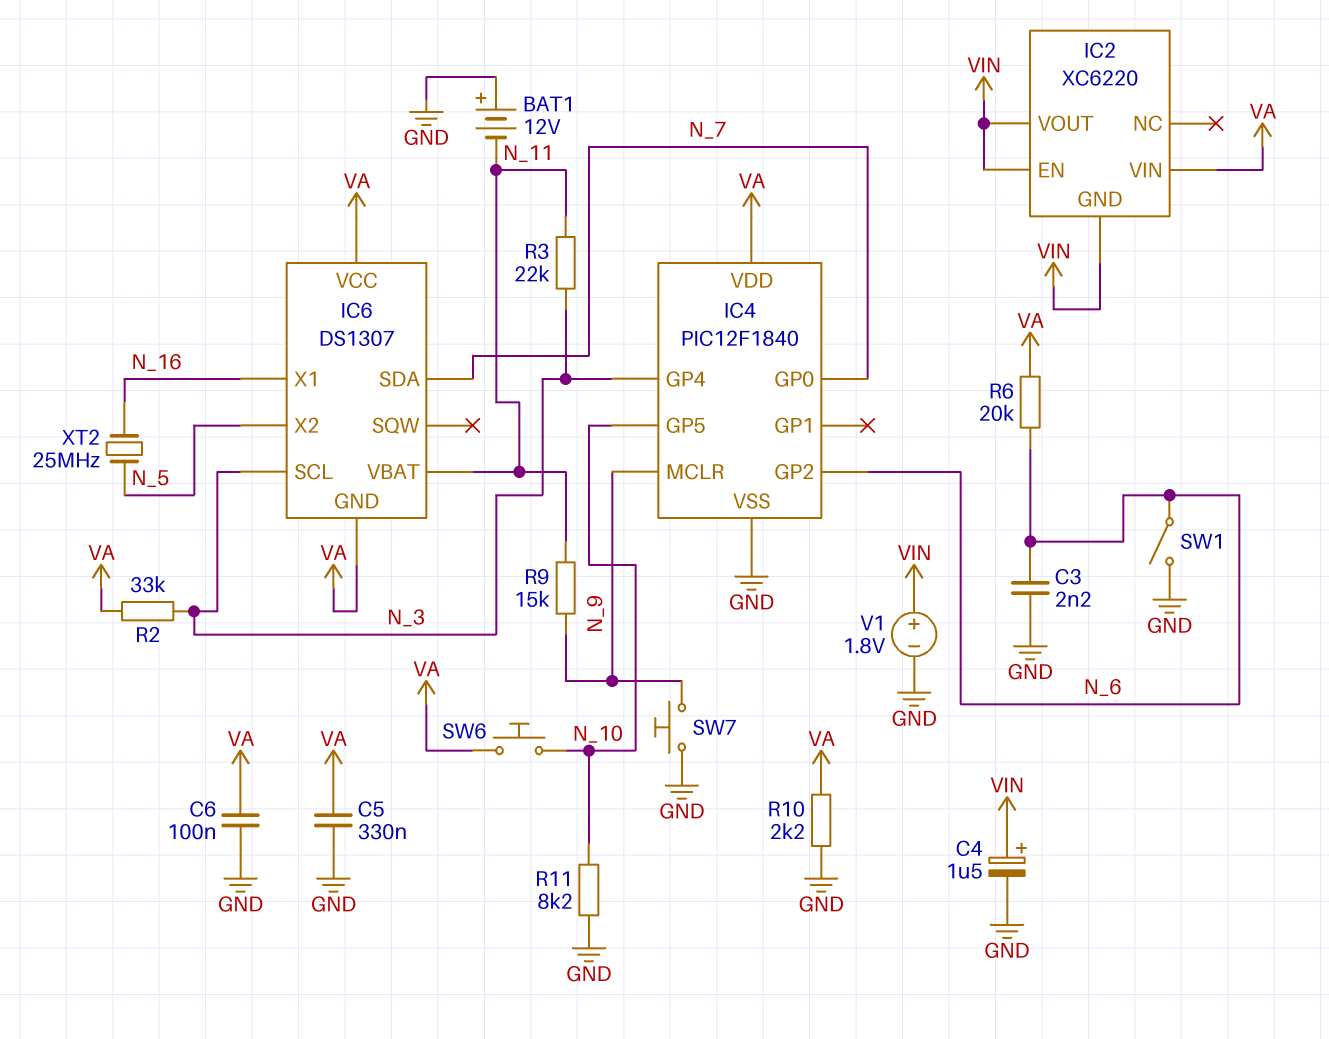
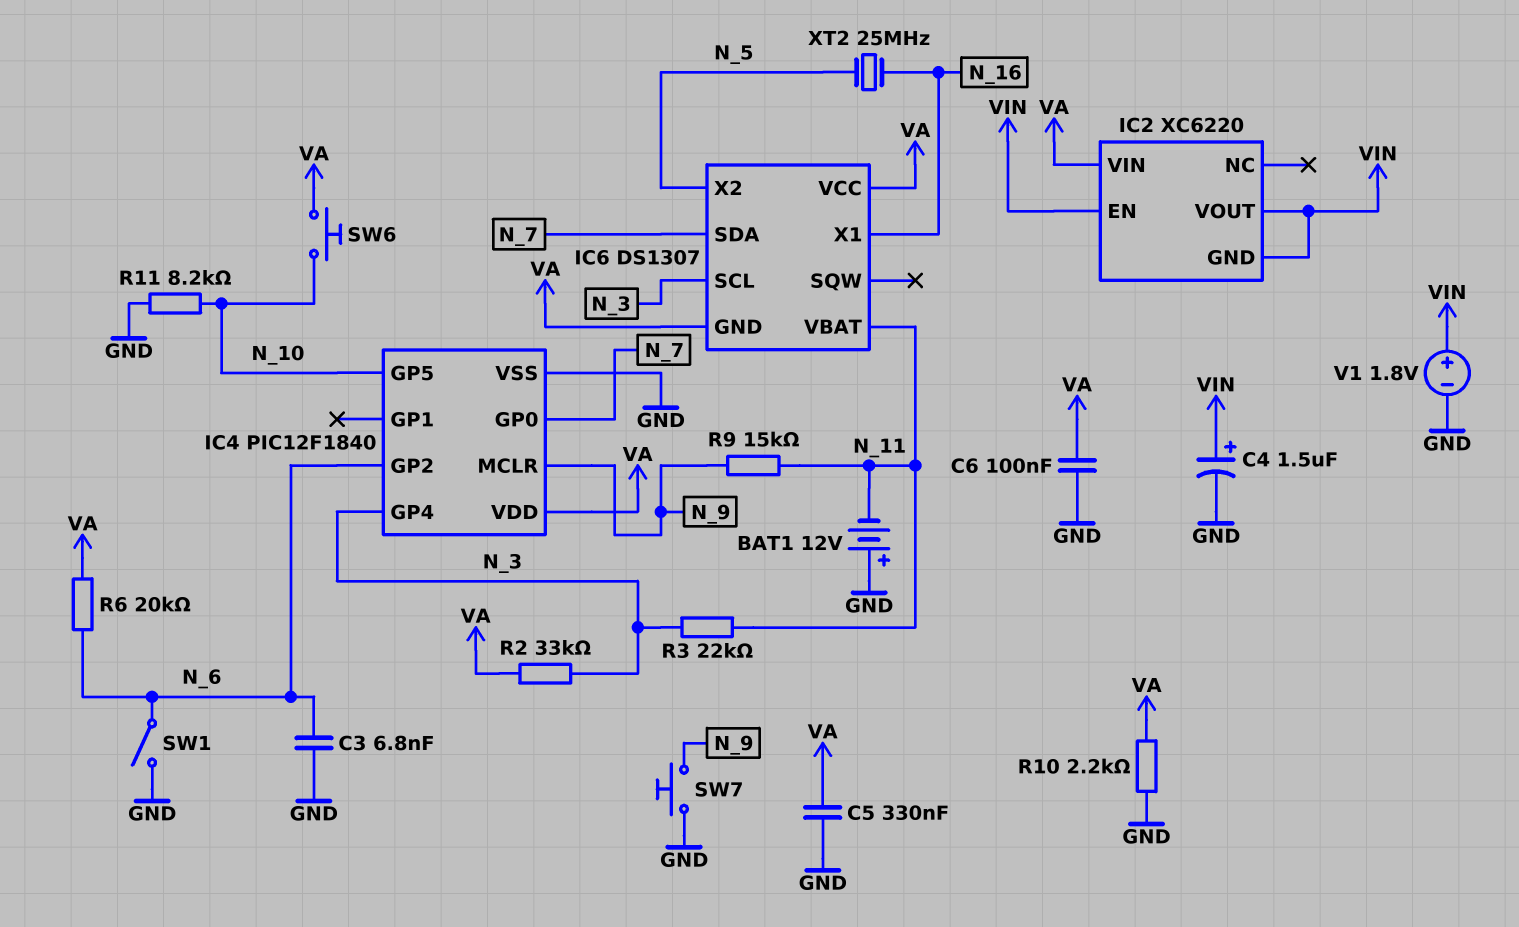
C3: 2.2nF (GND, N_6) -> 6.8nF (GND, N_6)

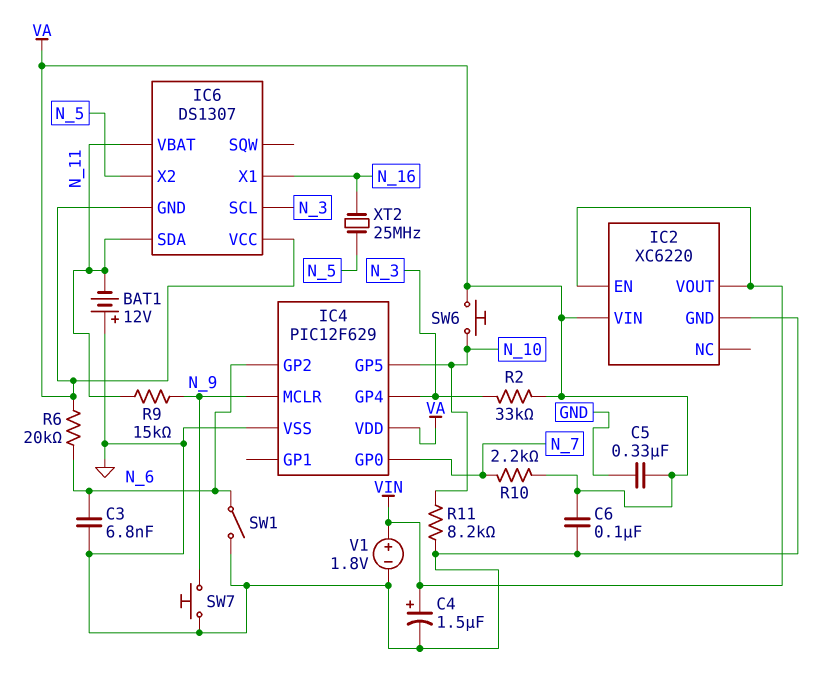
IC2 pin GND: VIN -> GND
IC4: PIC12F1840 -> PIC12F629
IC6 pin SDA: N_7 -> N_11
R3: 22k (N_3, N_11) -> none
R10: 2.2k (GND, VA) -> 2.2k (N_7, VA)

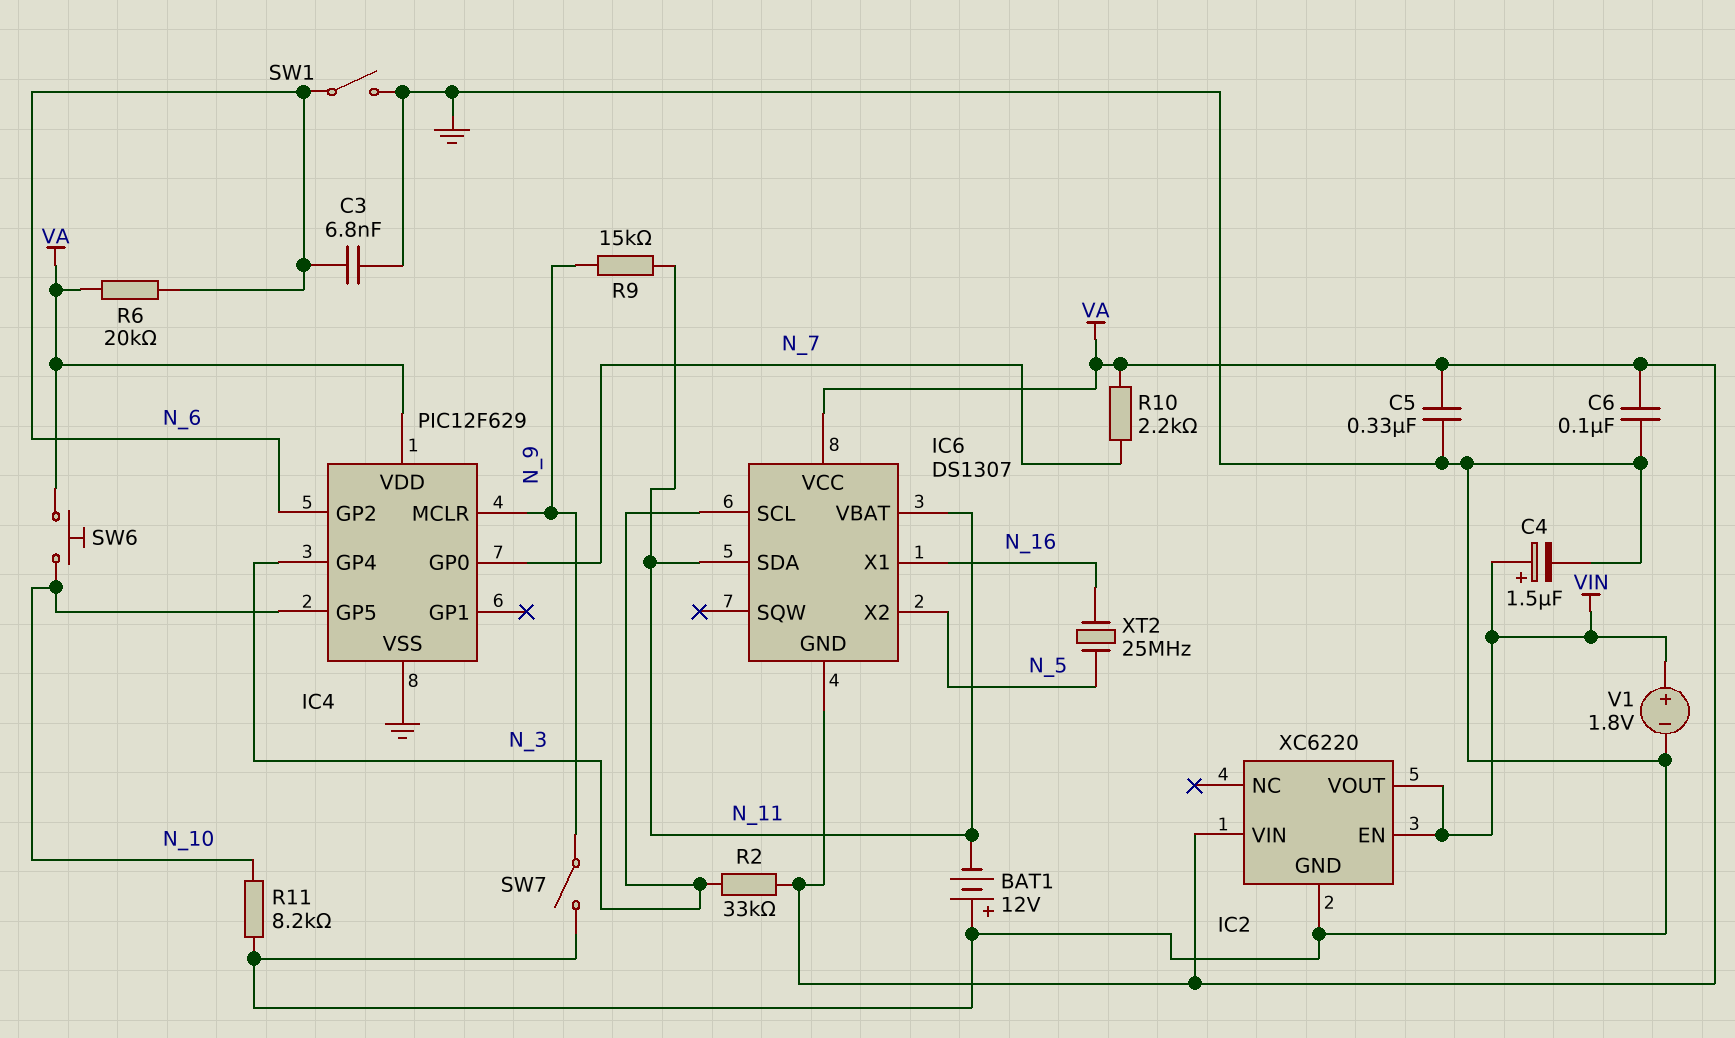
SW7: button (GND, N_9) -> switch (GND, N_9)

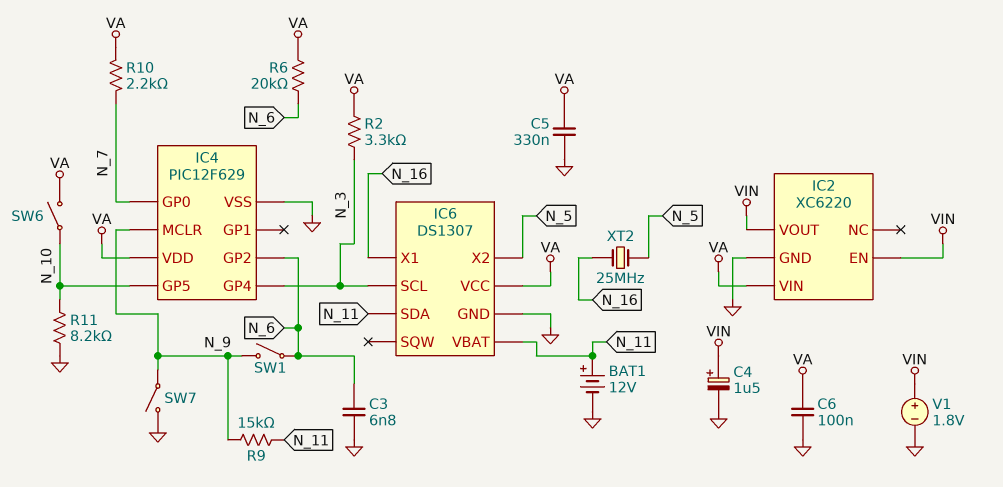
BAT1: 12V (plus GND, minus N_11) -> 12V (plus N_11, minus GND)
IC6 pin GND: VA -> GND
R2: 33k (N_3, VA) -> 3.3k (N_3, VA)
SW1: switch (GND, N_6) -> switch (N_6, N_9)
SW6: button (N_10, VA) -> switch (N_10, VA)

